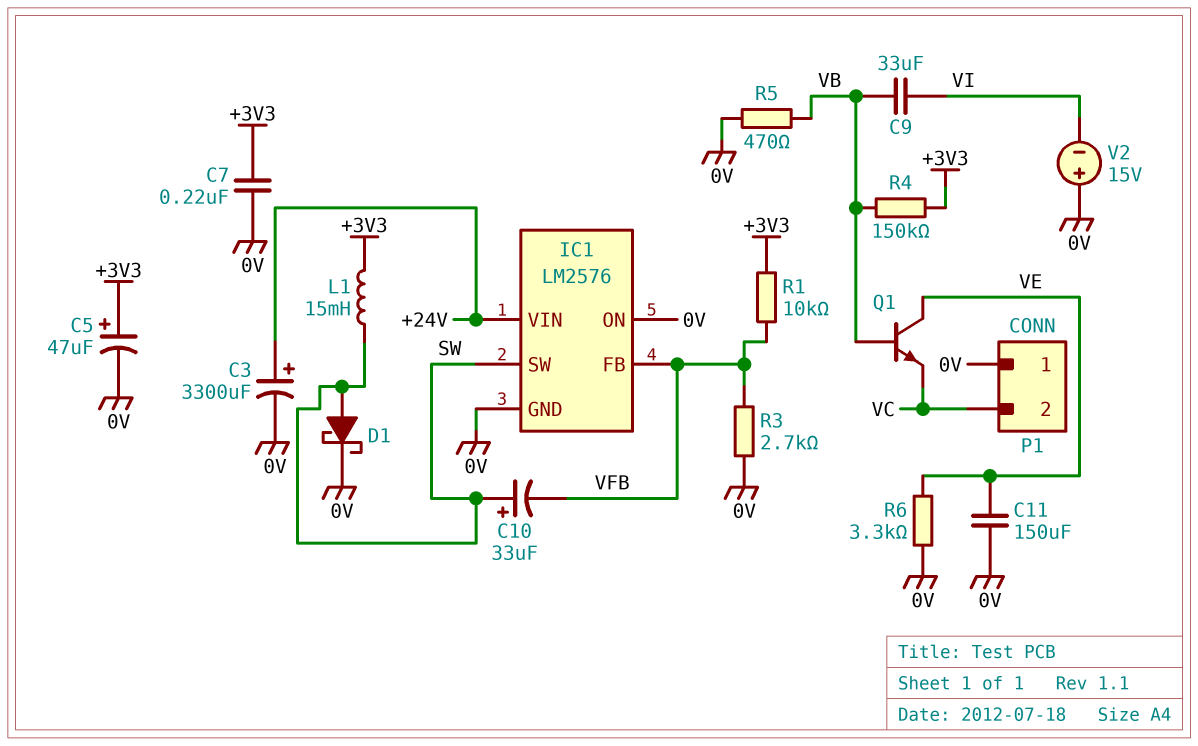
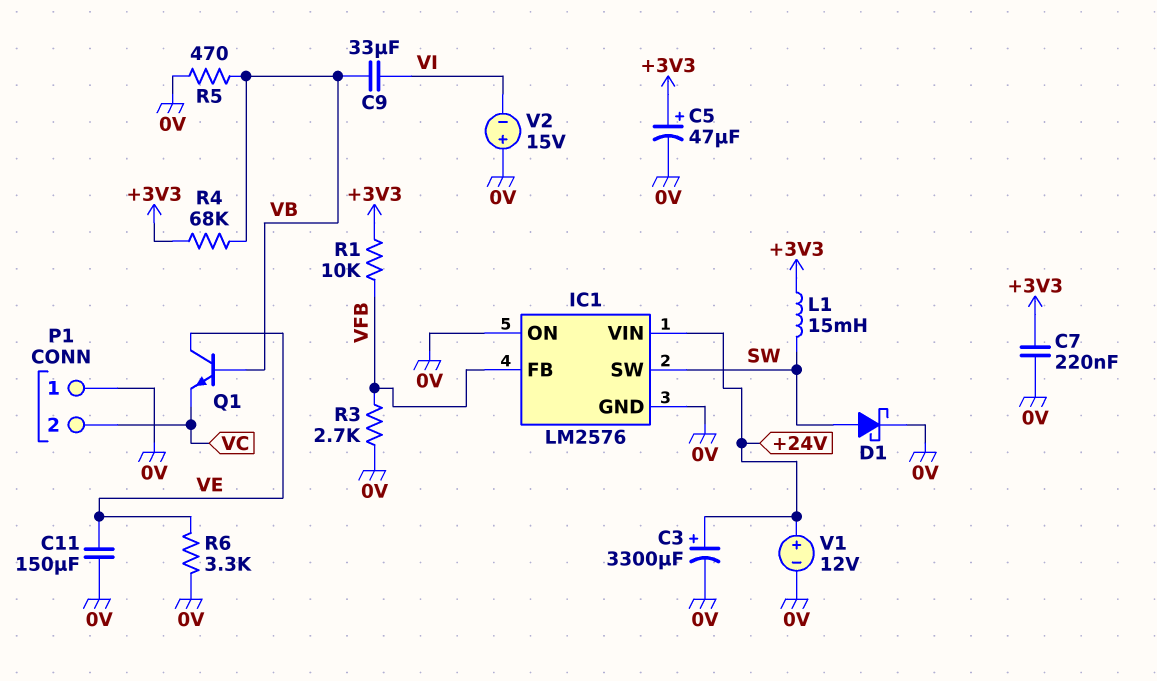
C10: 33uF (plus SW, minus VFB) -> none
R4: 150k (+3V3, VB) -> 68k (+3V3, VB)
V1: none -> 12V (plus +24V, minus 0V)

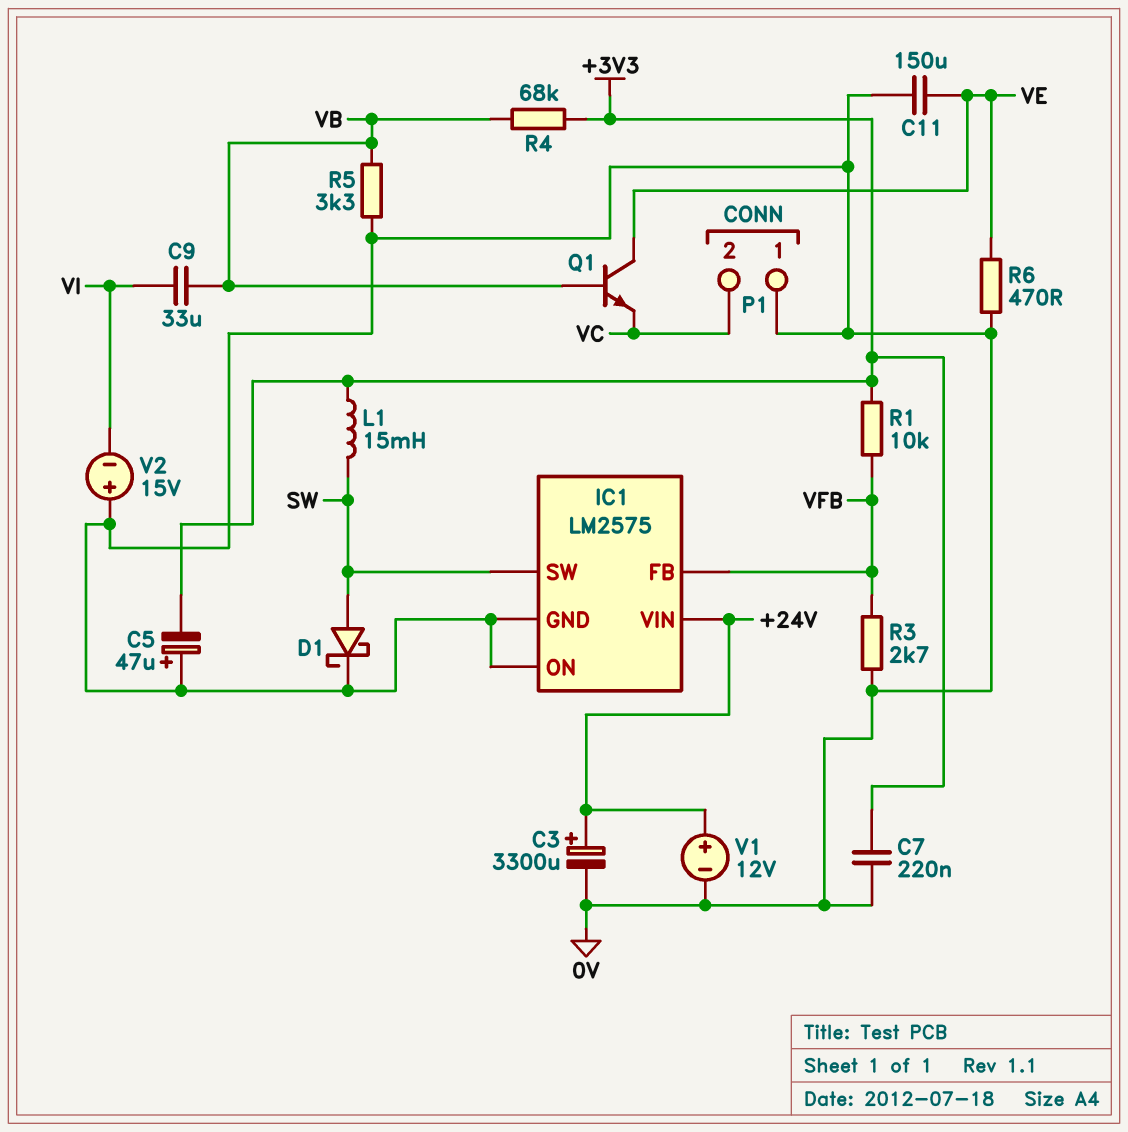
C5: 47uF (plus +3V3, minus 0V) -> 47uF (plus 0V, minus +3V3)
IC1: LM2576 -> LM2575
R5: 470 (0V, VB) -> 3.3k (0V, VB)
R6: 3.3k (0V, VE) -> 470 (0V, VE)

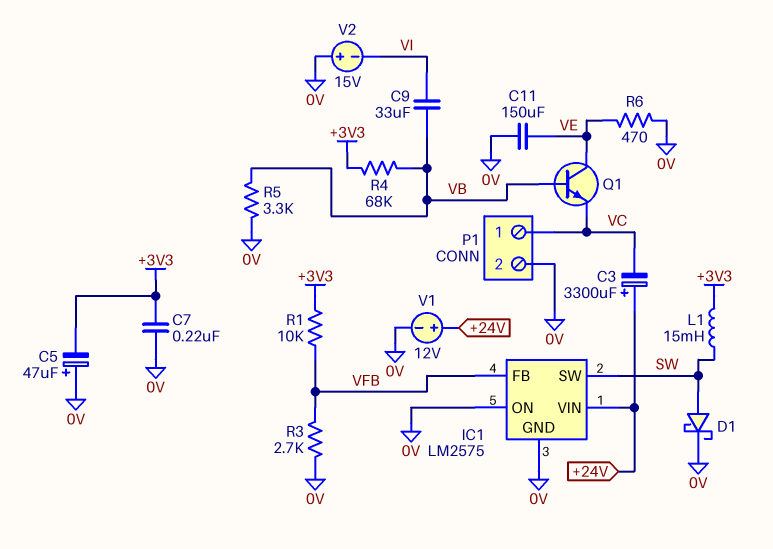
C3: 3300uF (plus +24V, minus 0V) -> 3300uF (plus +24V, minus VC)
P1 pin 1: 0V -> VC
P1 pin 2: VC -> 0V

